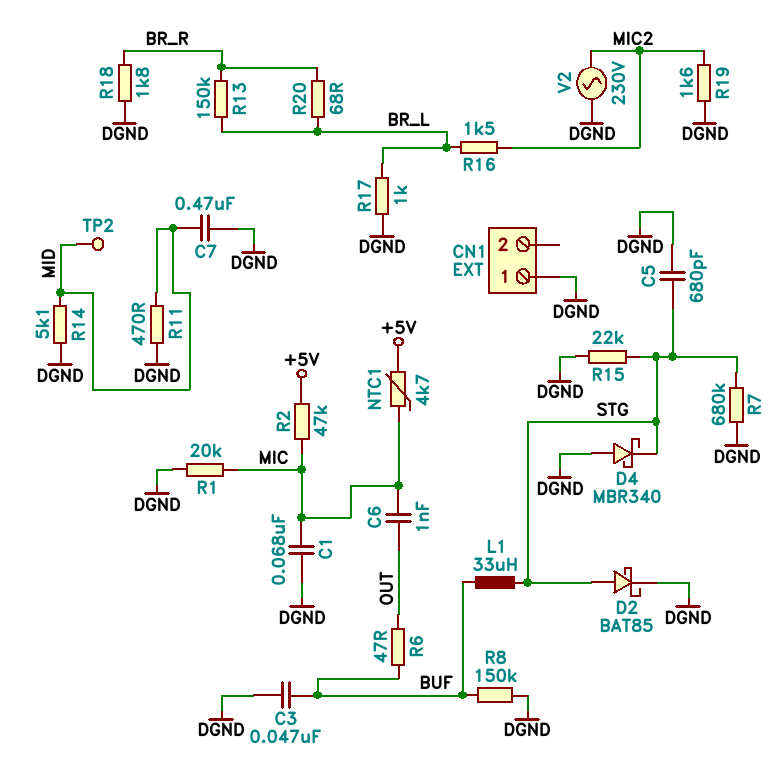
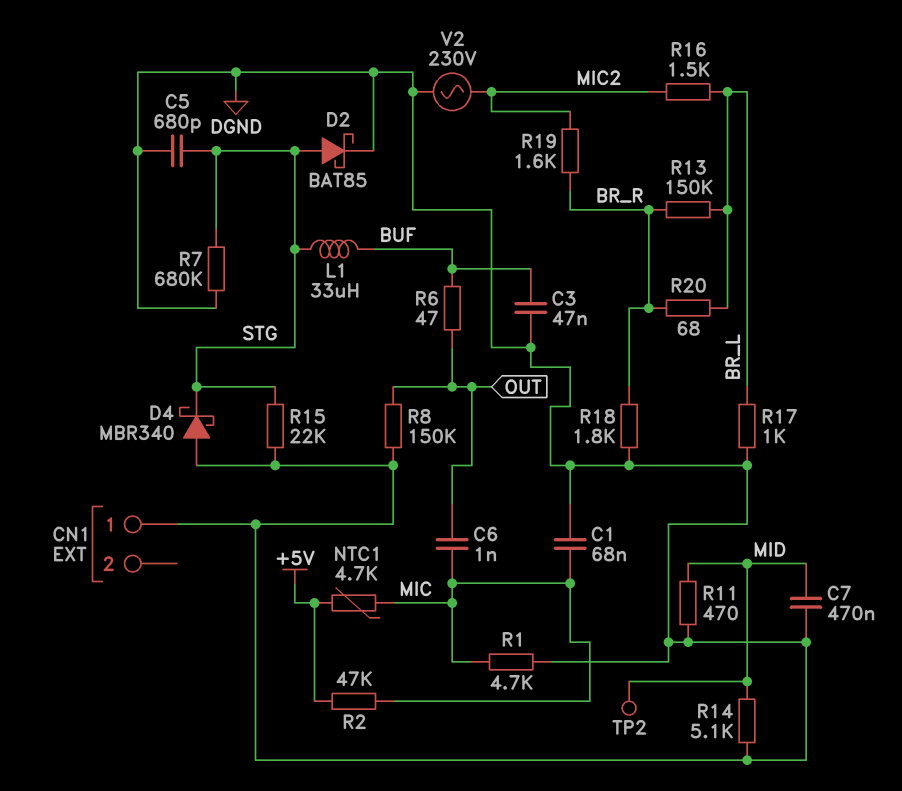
R1: 20k (DGND, MIC) -> 4.7k (DGND, MIC)
R8: 150k (BUF, DGND) -> 150k (DGND, OUT)
R19: 1.6k (DGND, MIC2) -> 1.6k (BR_R, MIC2)

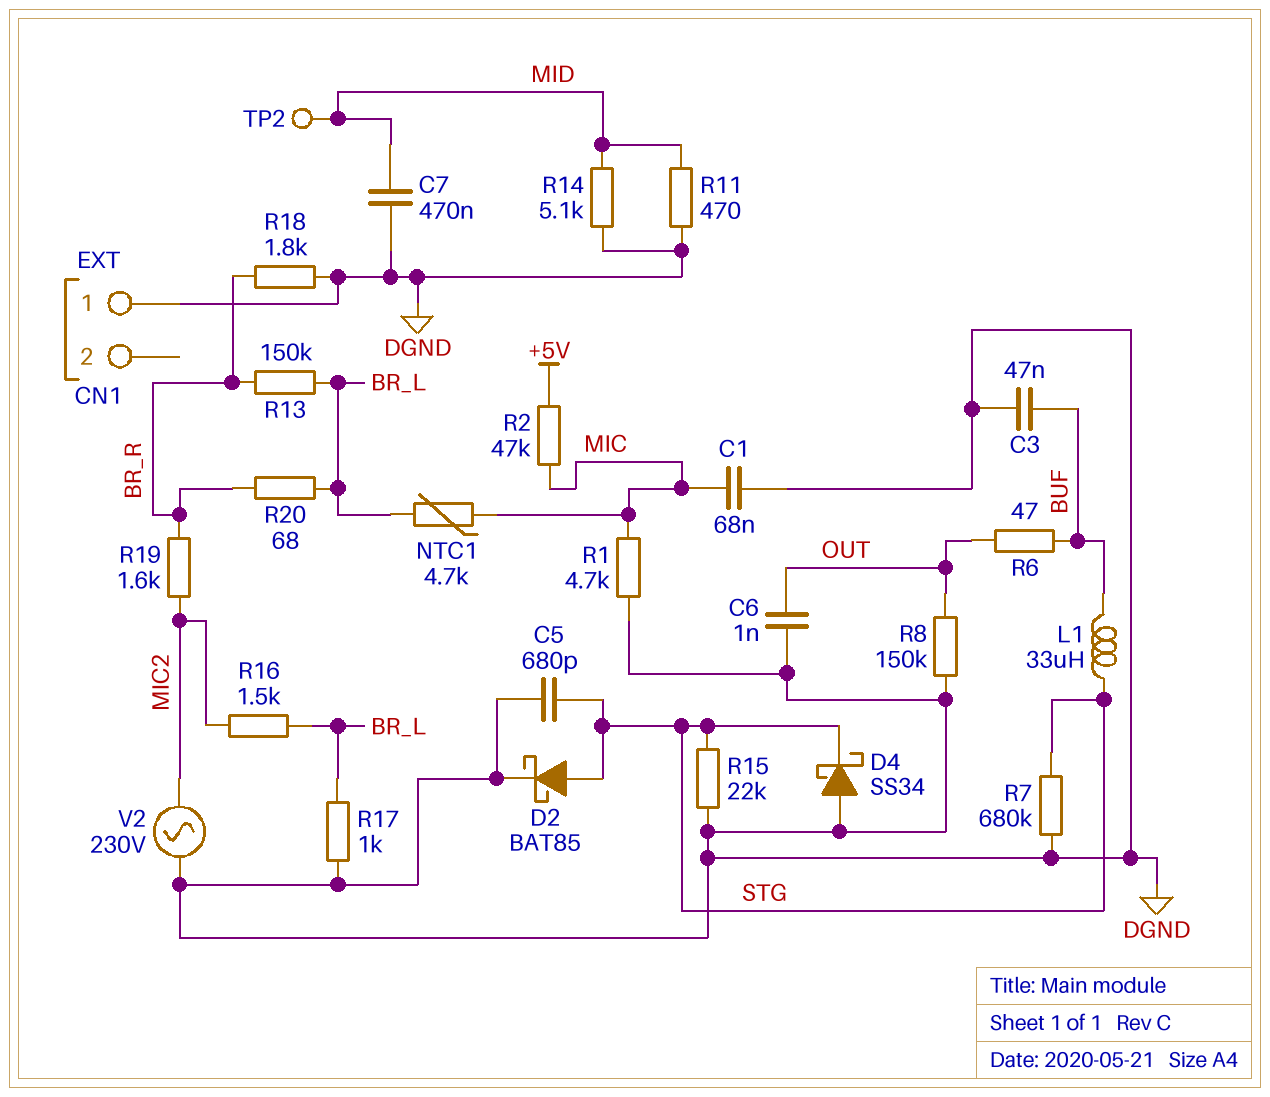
C6: 1nF (MIC, OUT) -> 1nF (DGND, OUT)
D4: schottky MBR340 (A DGND, K STG) -> schottky SS34 (A DGND, K STG)
NTC1: 4.7k (+5V, MIC) -> 4.7k (BR_L, MIC)

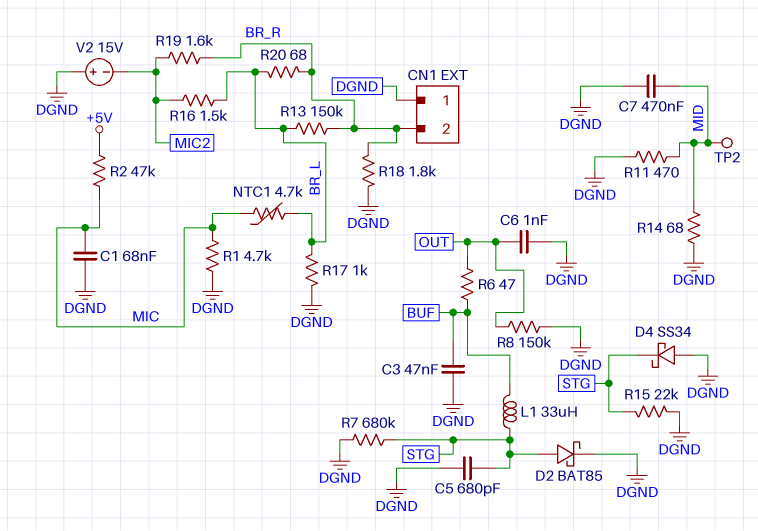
CN1 pin 2: none -> BR_R
R14: 5.1k (DGND, MID) -> 68 (DGND, MID)
V2: AC 230V (DGND, MIC2) -> 15V (plus DGND, minus MIC2)

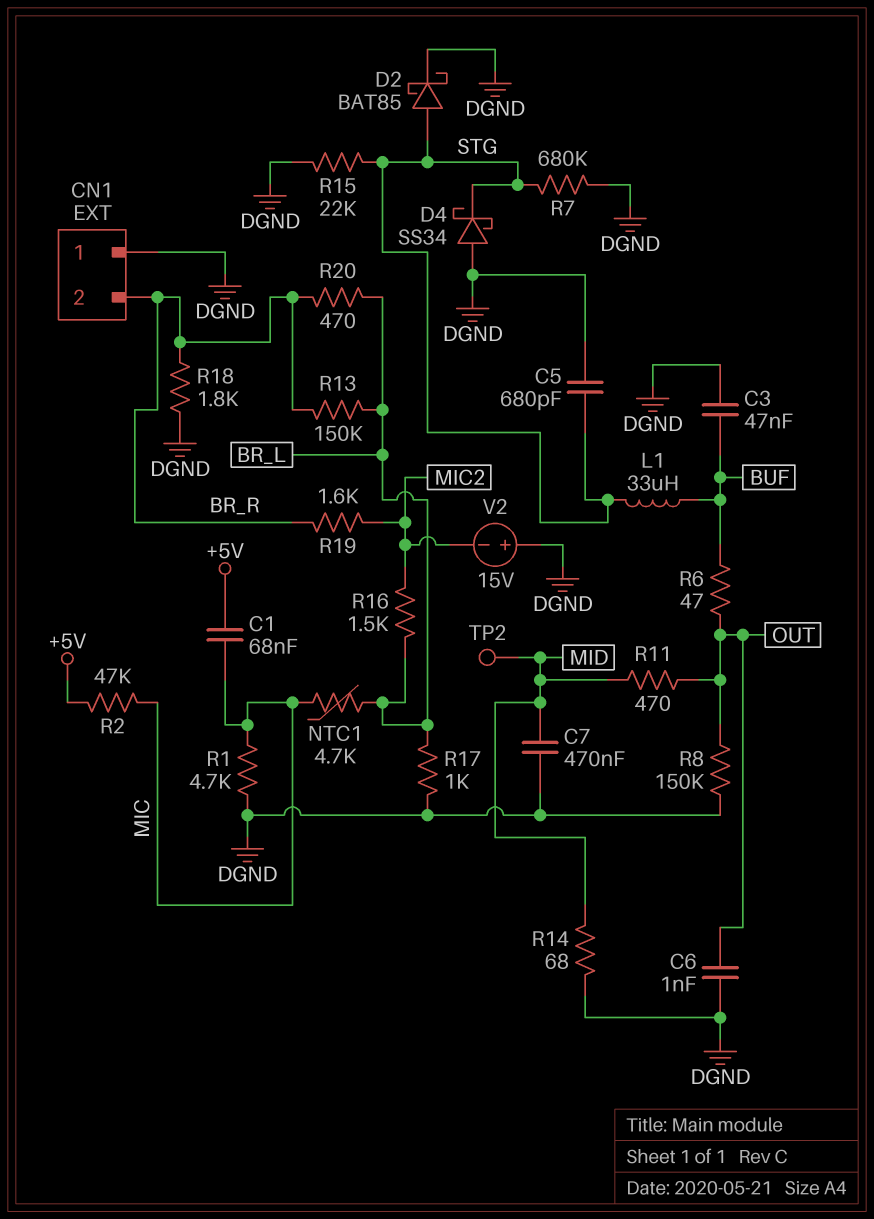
C1: 68nF (DGND, MIC) -> 68nF (+5V, MIC)
R11: 470 (DGND, MID) -> 470 (MID, OUT)
R20: 68 (BR_L, BR_R) -> 470 (BR_L, BR_R)

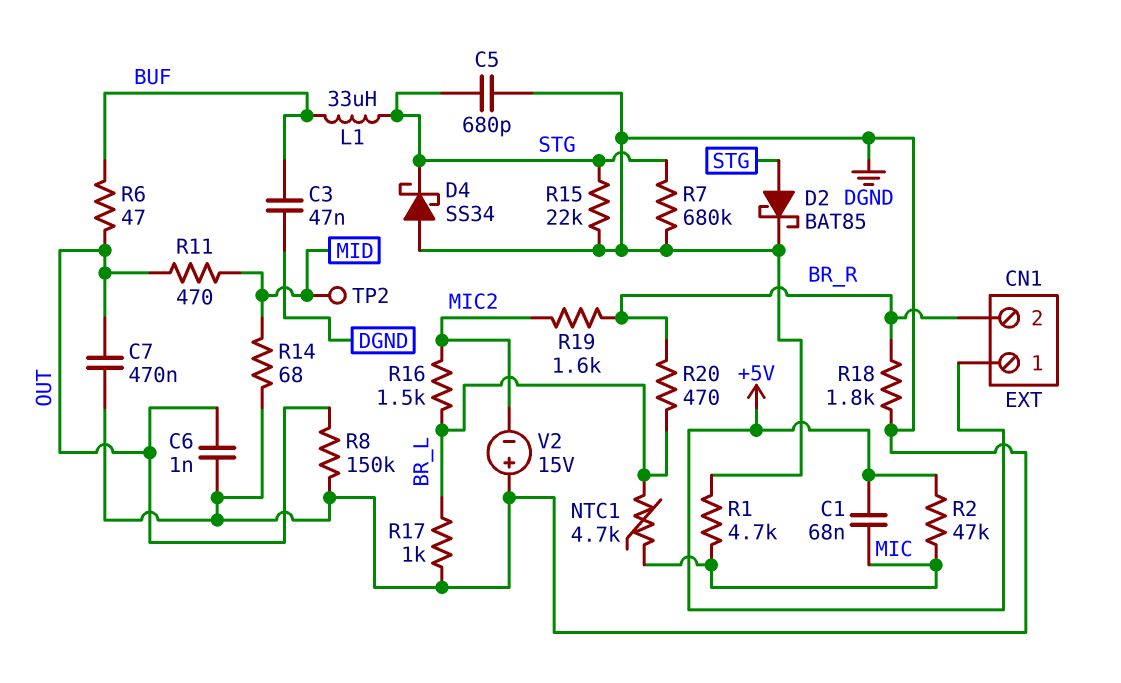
C7: 470nF (DGND, MID) -> 470nF (DGND, OUT)
CN1 pin 1: DGND -> +5V
R13: 150k (BR_L, BR_R) -> none

